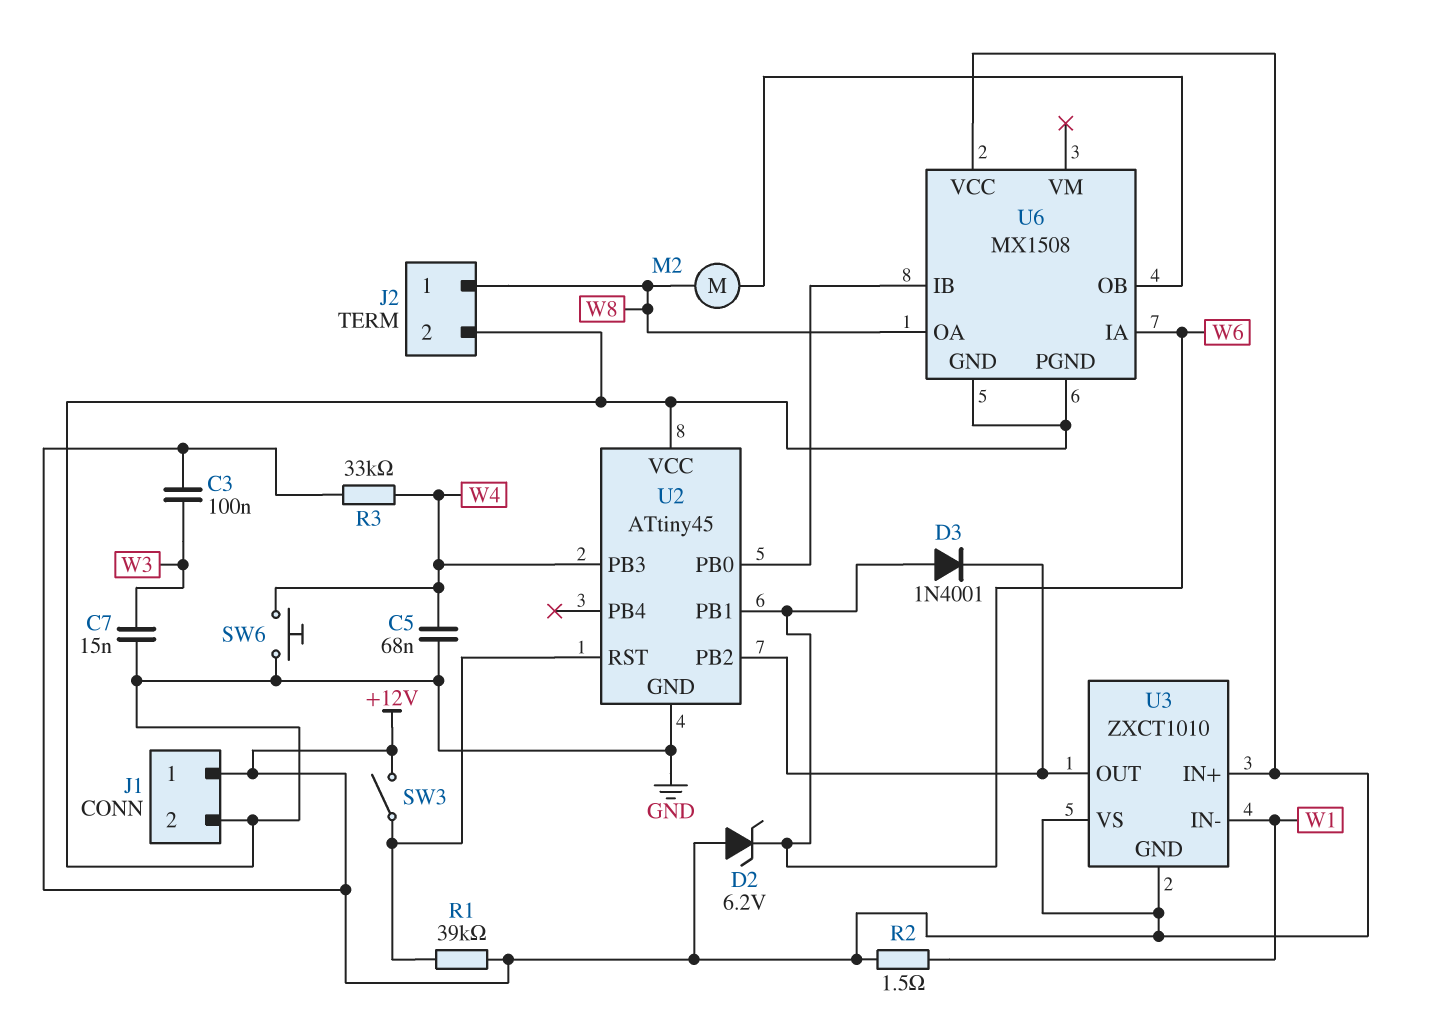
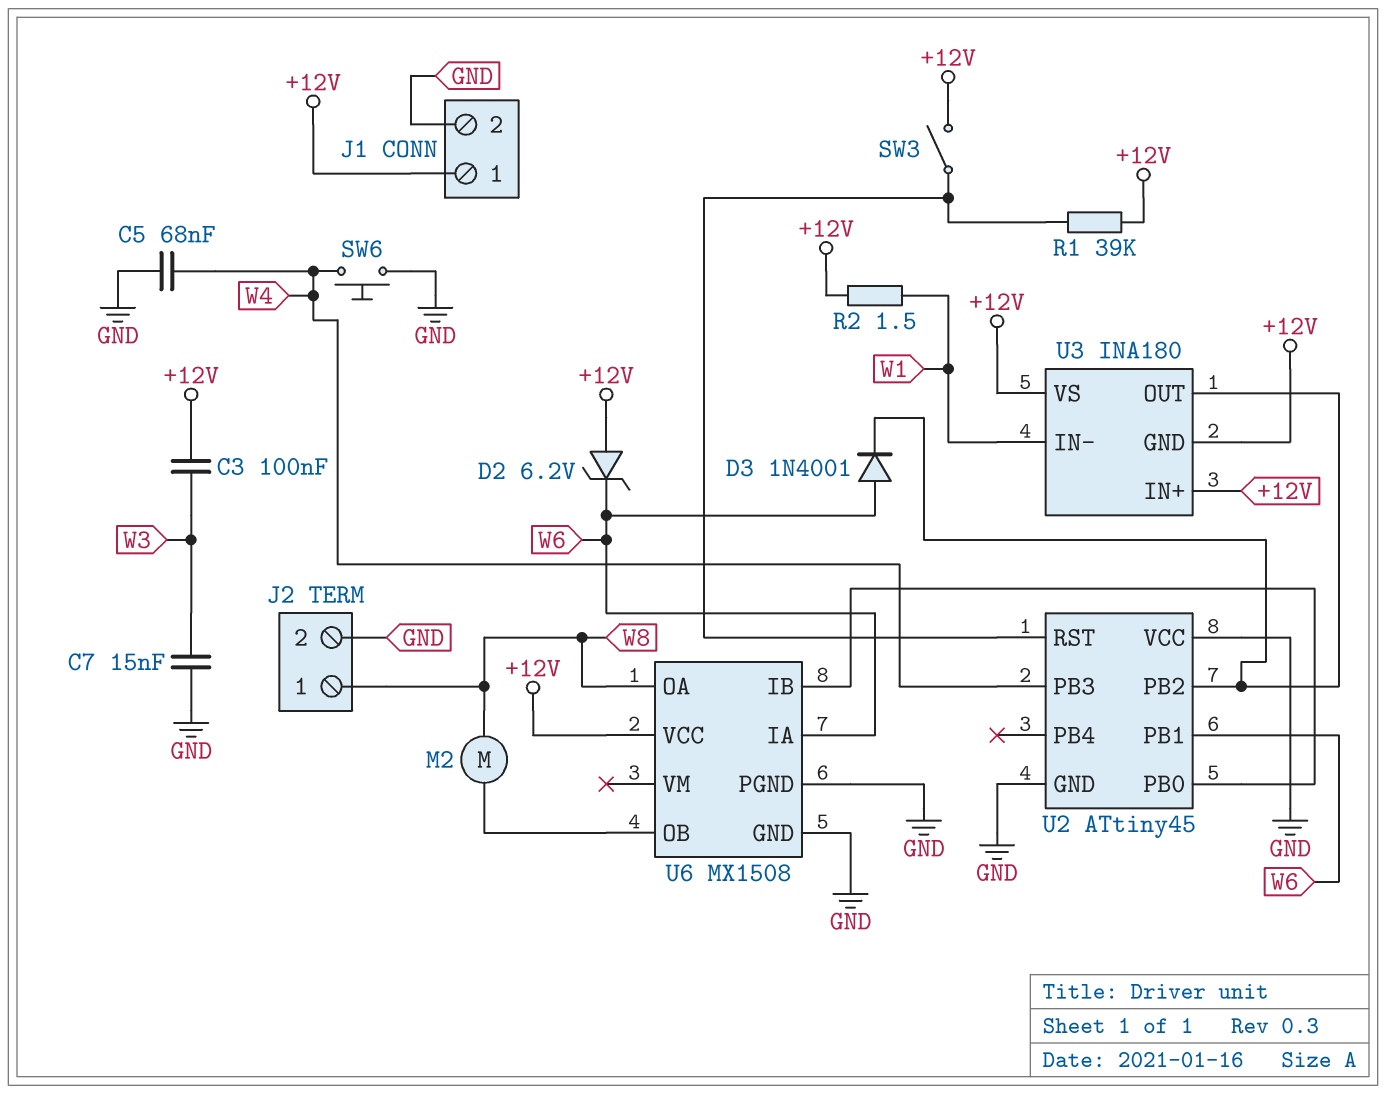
R3: 33k (+12V, W4) -> none
U3: ZXCT1010 -> INA180

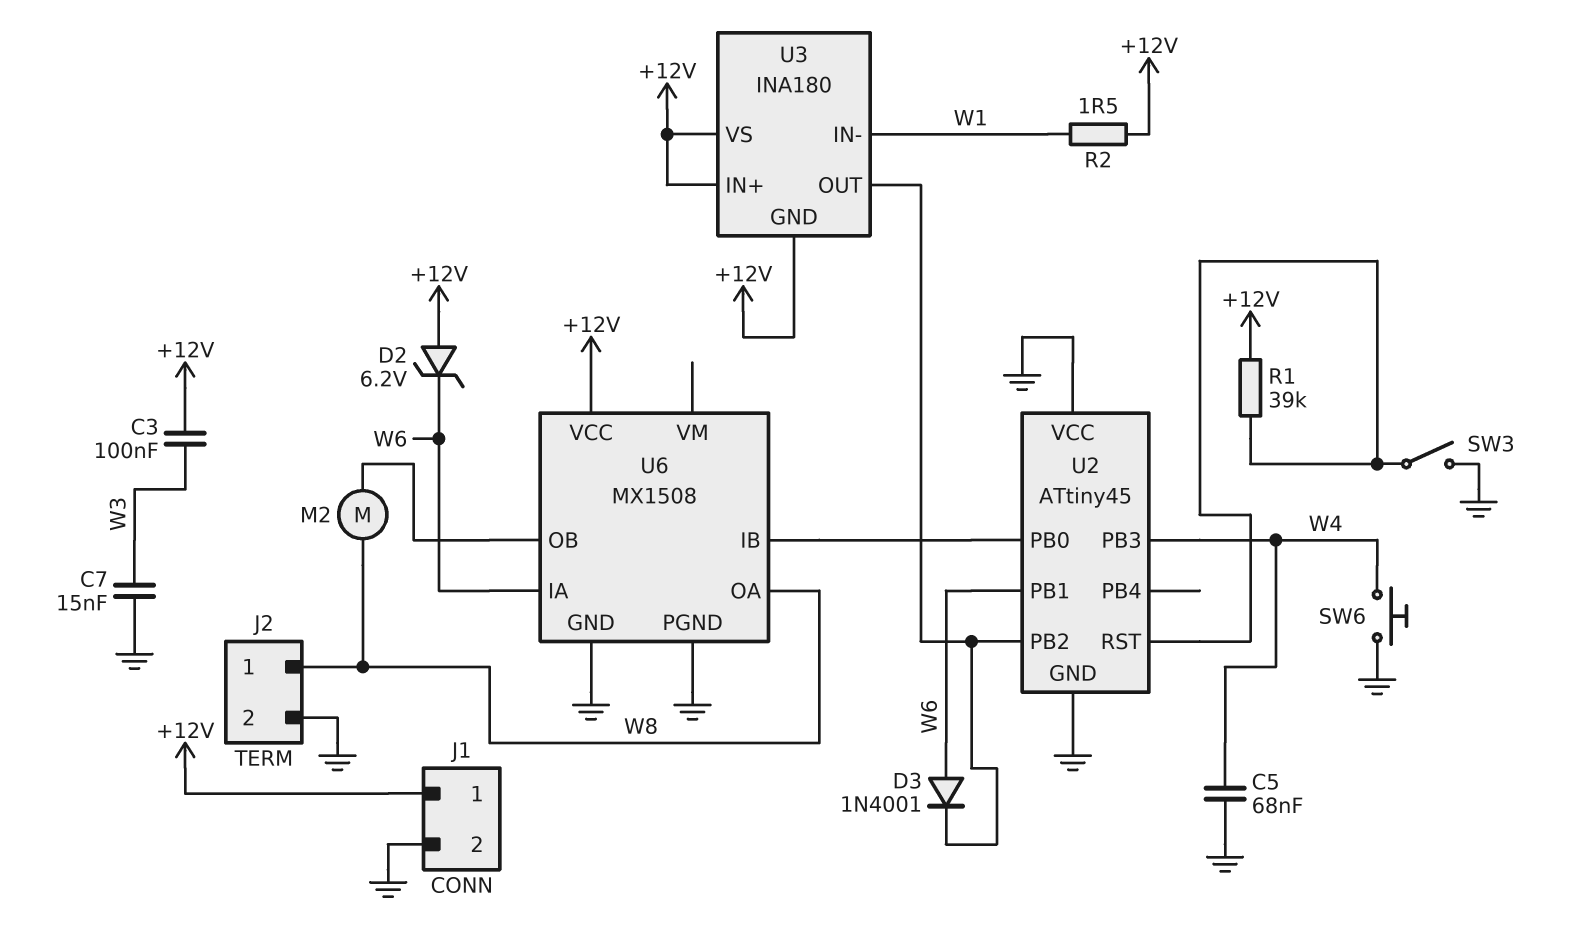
SW3: switch (+12V, U2/RST) -> switch (GND, U2/RST)

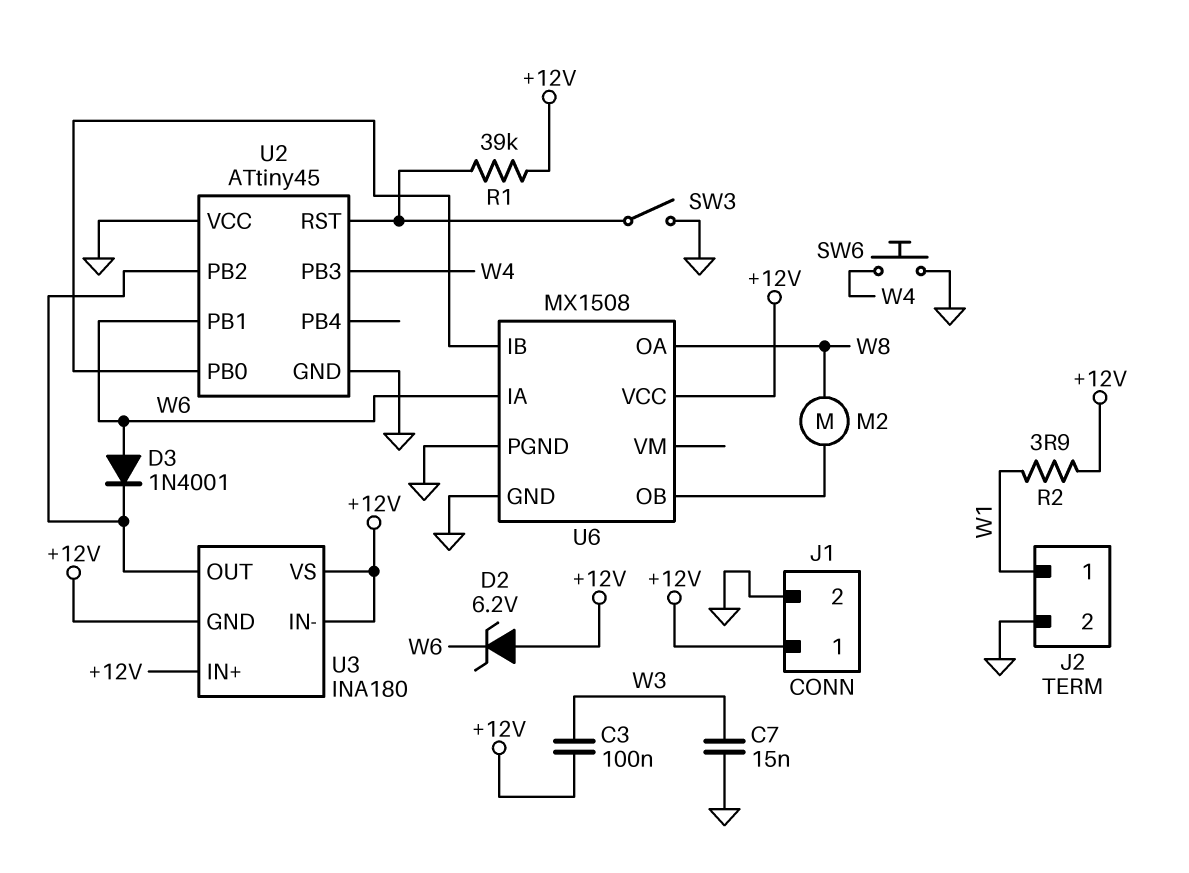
C5: 68nF (GND, W4) -> none
J2 pin 1: W8 -> W1
R2: 1.5 (+12V, W1) -> 3.9 (+12V, W1)
U3 pin IN-: W1 -> +12V

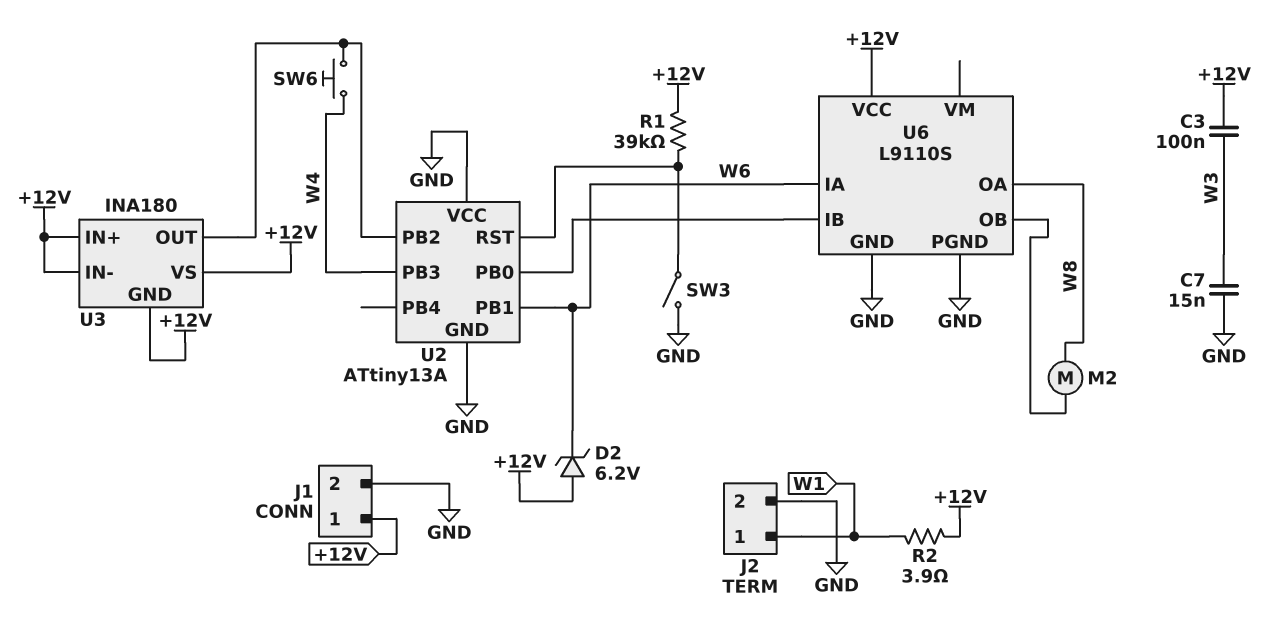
D3: diode 1N4001 (A W6, K U2/PB2) -> none
SW6: button (GND, W4) -> button (U2/PB2, W4)
U2: ATtiny45 -> ATtiny13A
U6: MX1508 -> L9110S

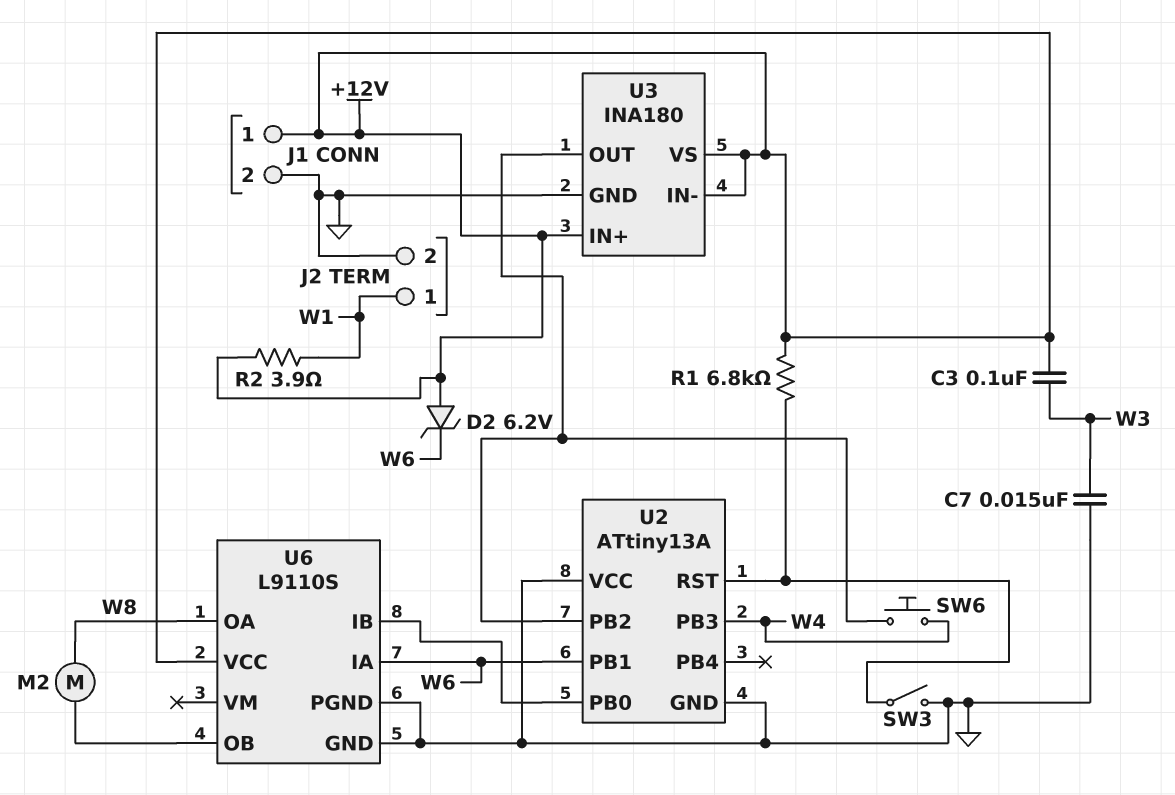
R1: 39k (+12V, U2/RST) -> 6.8k (+12V, U2/RST)
U3 pin GND: +12V -> GND

